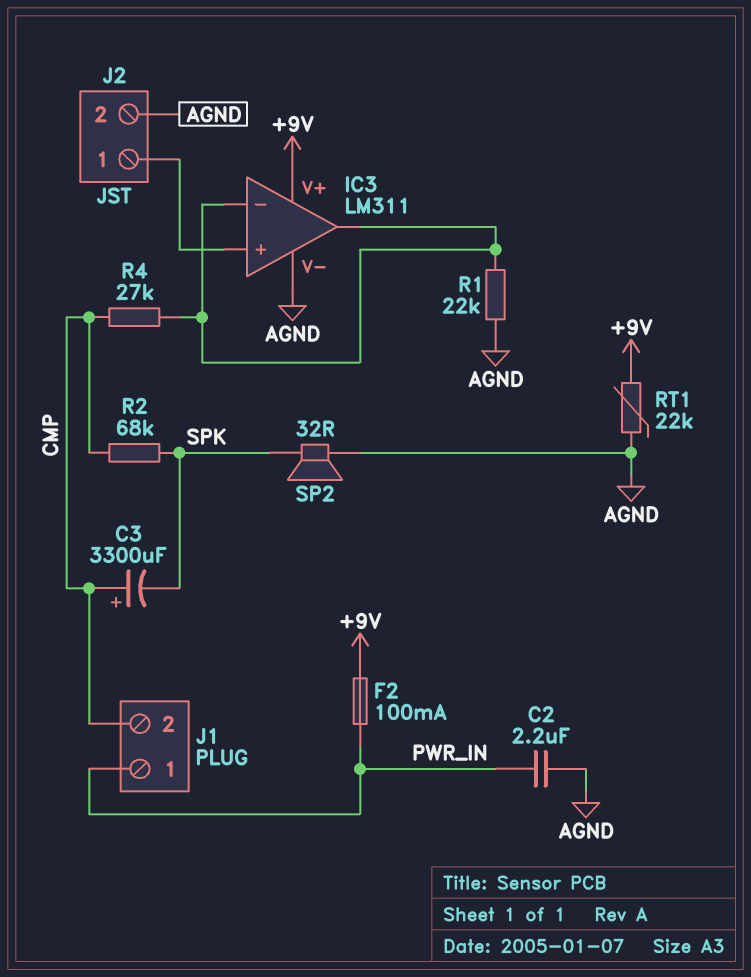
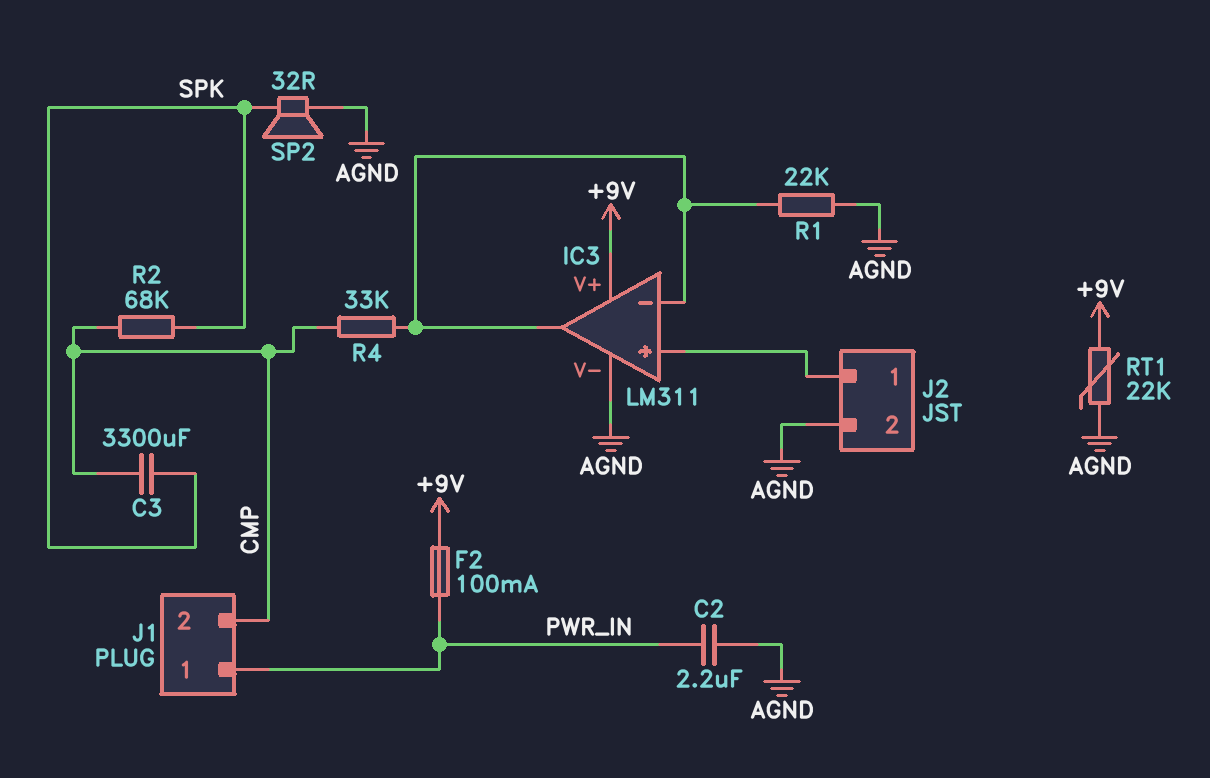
C3: 3300uF (plus CMP, minus SPK) -> 3300uF (CMP, SPK)
R4: 27k (CMP, IC3/in-) -> 33k (CMP, IC3/in-)

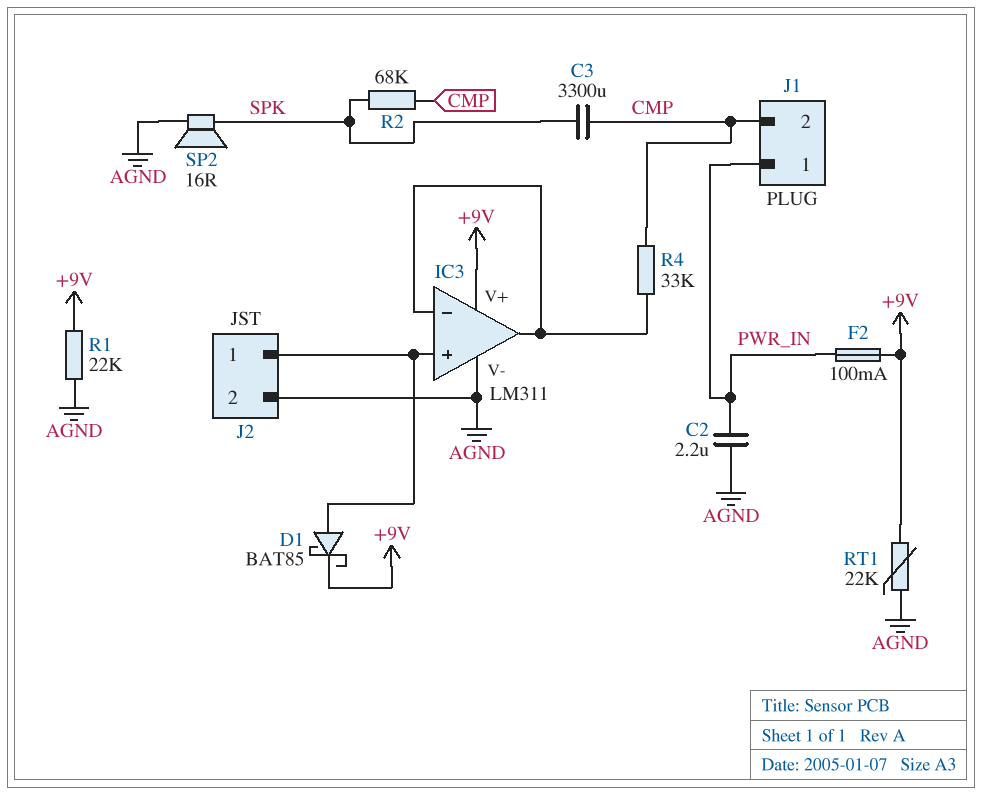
D1: none -> schottky BAT85 (A IC3/in+, K +9V)
R1: 22k (AGND, IC3/in-) -> 22k (+9V, AGND)
SP2: speaker 32R (AGND, SPK) -> speaker 16R (AGND, SPK)

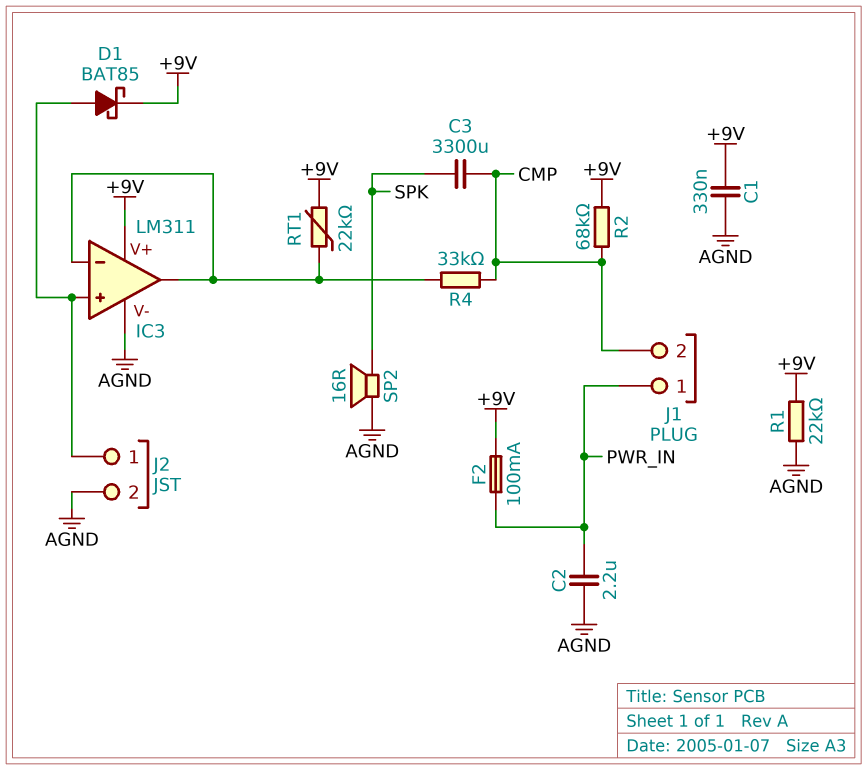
C1: none -> 330nF (+9V, AGND)
R2: 68k (CMP, SPK) -> 68k (+9V, CMP)
RT1: 22k (+9V, AGND) -> 22k (+9V, IC3/in-)

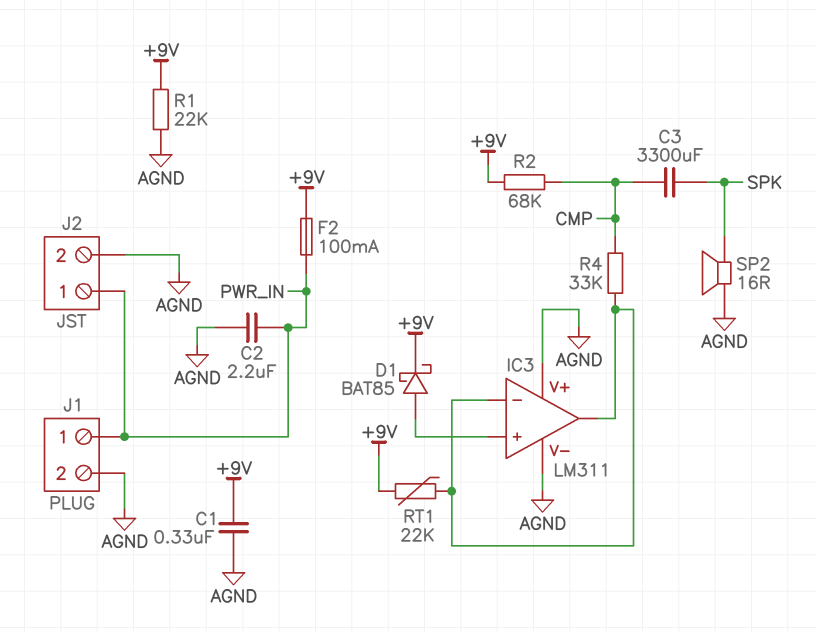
IC3 pin V+: +9V -> AGND
J1 pin 2: CMP -> AGND
J2 pin 1: IC3/in+ -> PWR_IN

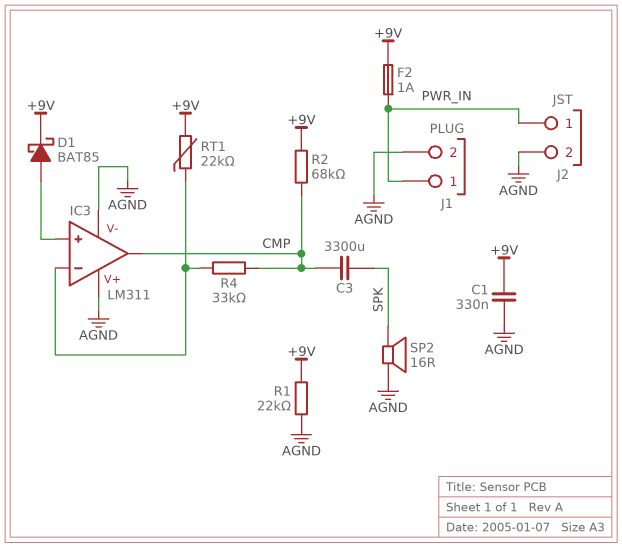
C2: 2.2uF (AGND, PWR_IN) -> none
F2: 100mA (+9V, PWR_IN) -> 1A (+9V, PWR_IN)
IC3 pin out: IC3/in- -> CMP

